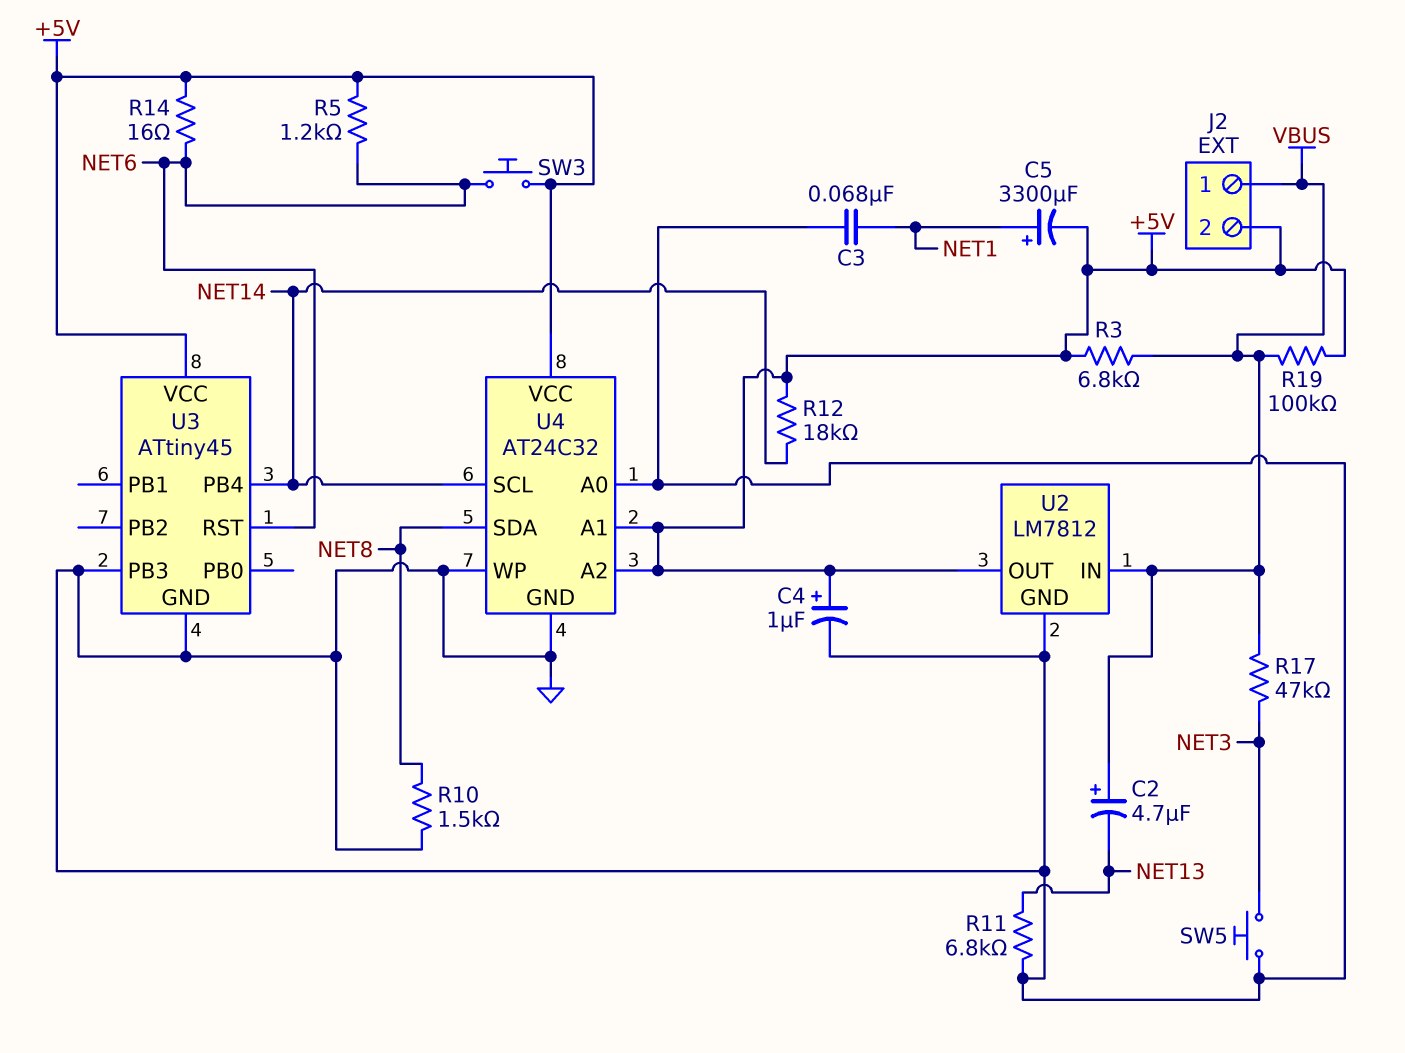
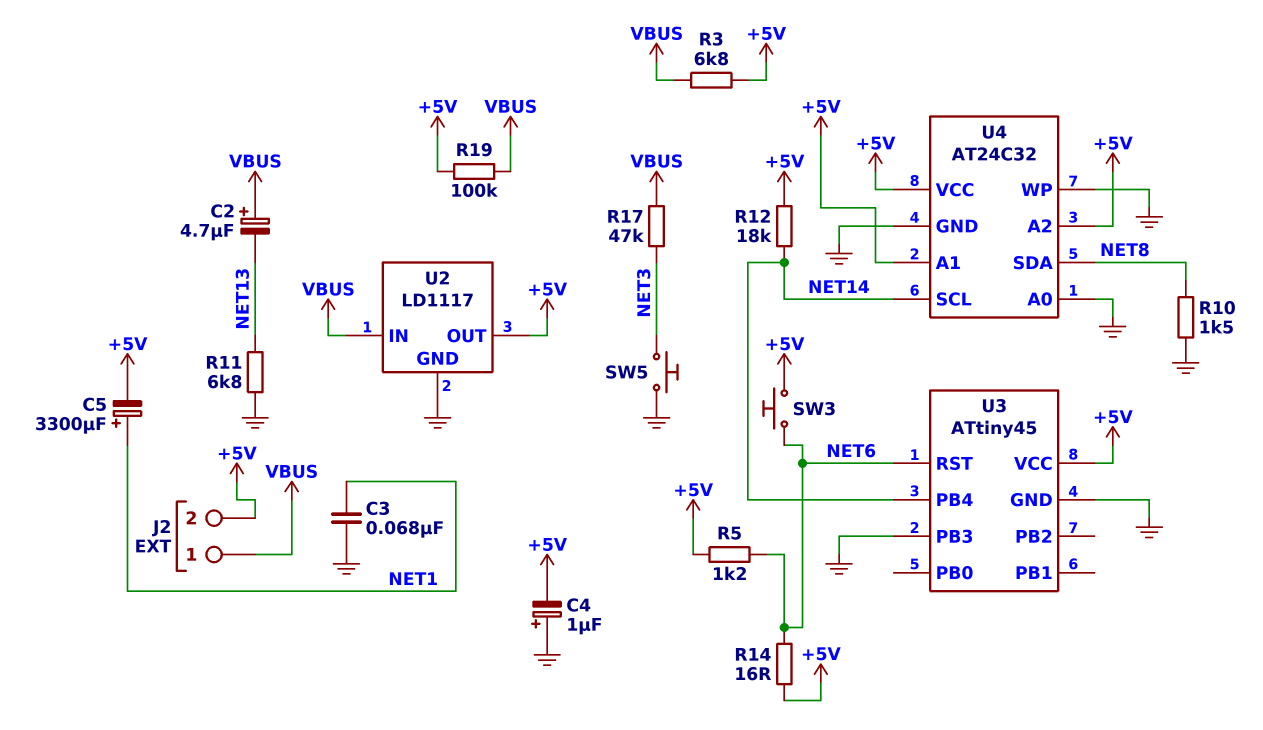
C4: 1uF (plus +5V, minus GND) -> 1uF (plus GND, minus +5V)
U2: LM7812 -> LD1117

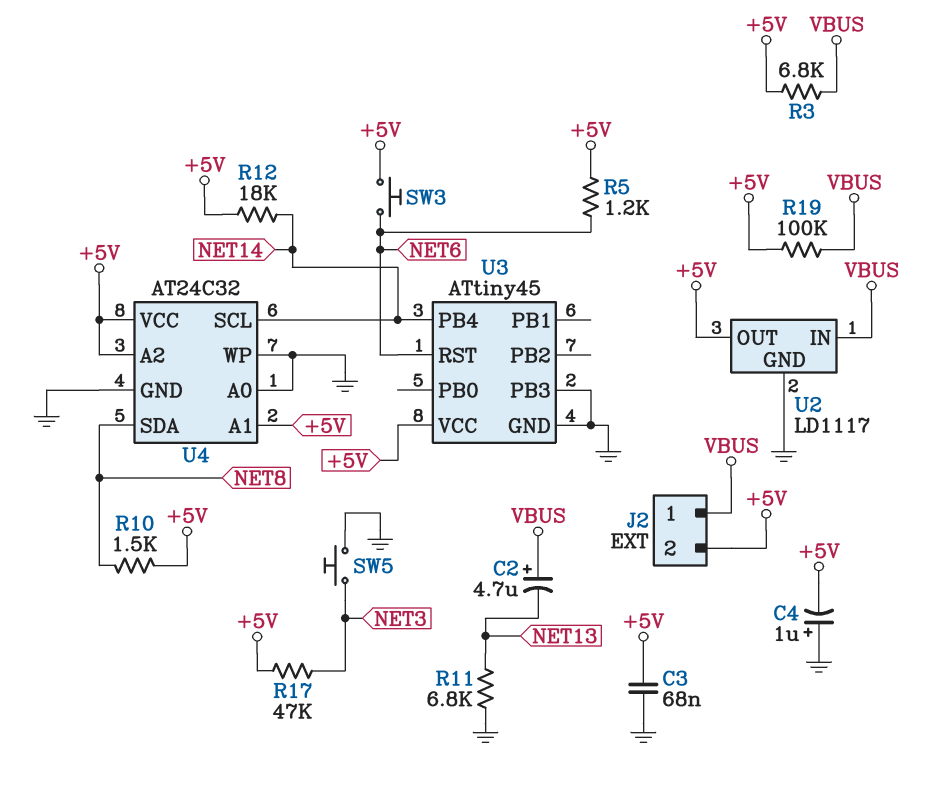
C3: 68nF (GND, NET1) -> 68nF (+5V, GND)
C5: 3300uF (plus NET1, minus +5V) -> none
R10: 1.5k (GND, NET8) -> 1.5k (+5V, NET8)
R14: 16 (+5V, NET6) -> none
R17: 47k (NET3, VBUS) -> 47k (+5V, NET3)

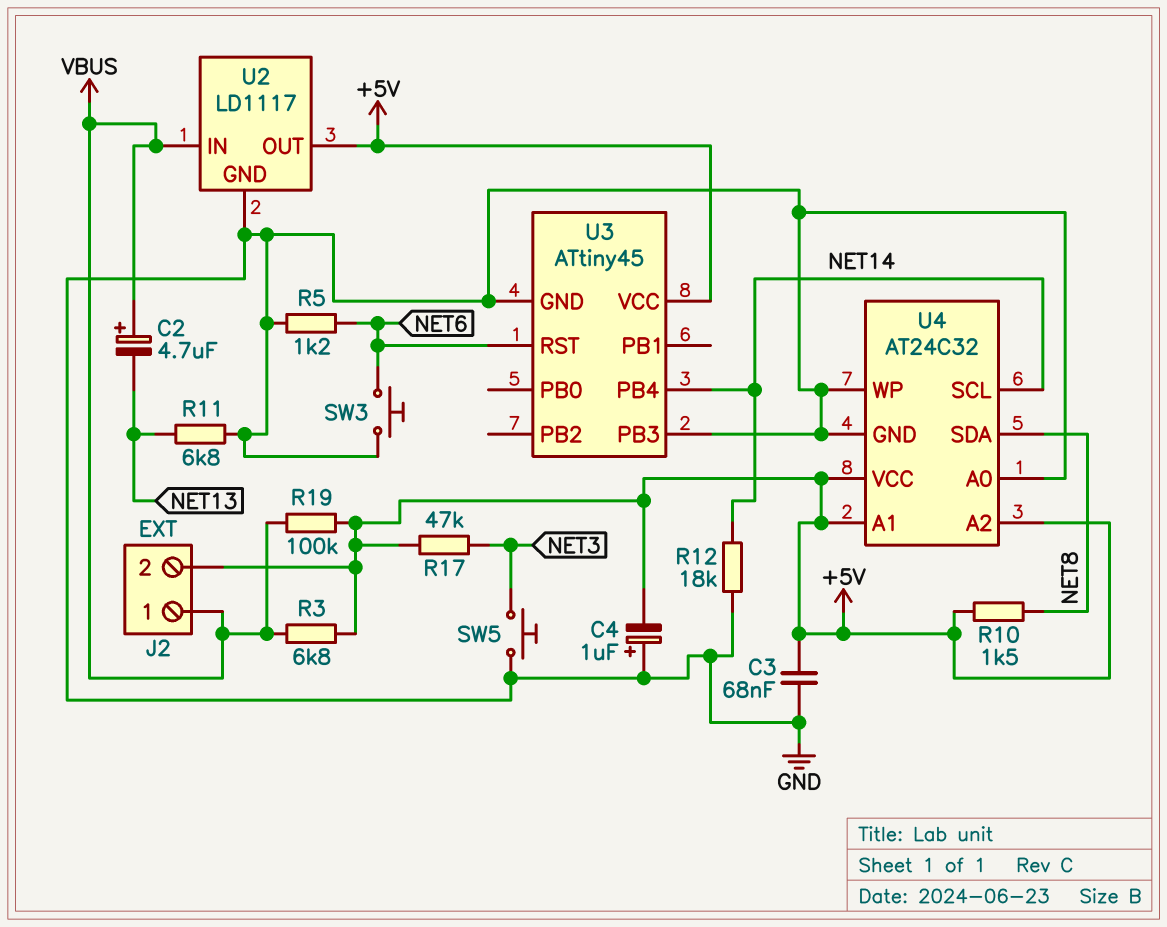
R5: 1.2k (+5V, NET6) -> 1.2k (GND, NET6)
R12: 18k (+5V, NET14) -> 18k (GND, NET14)
SW3: button (+5V, NET6) -> button (GND, NET6)

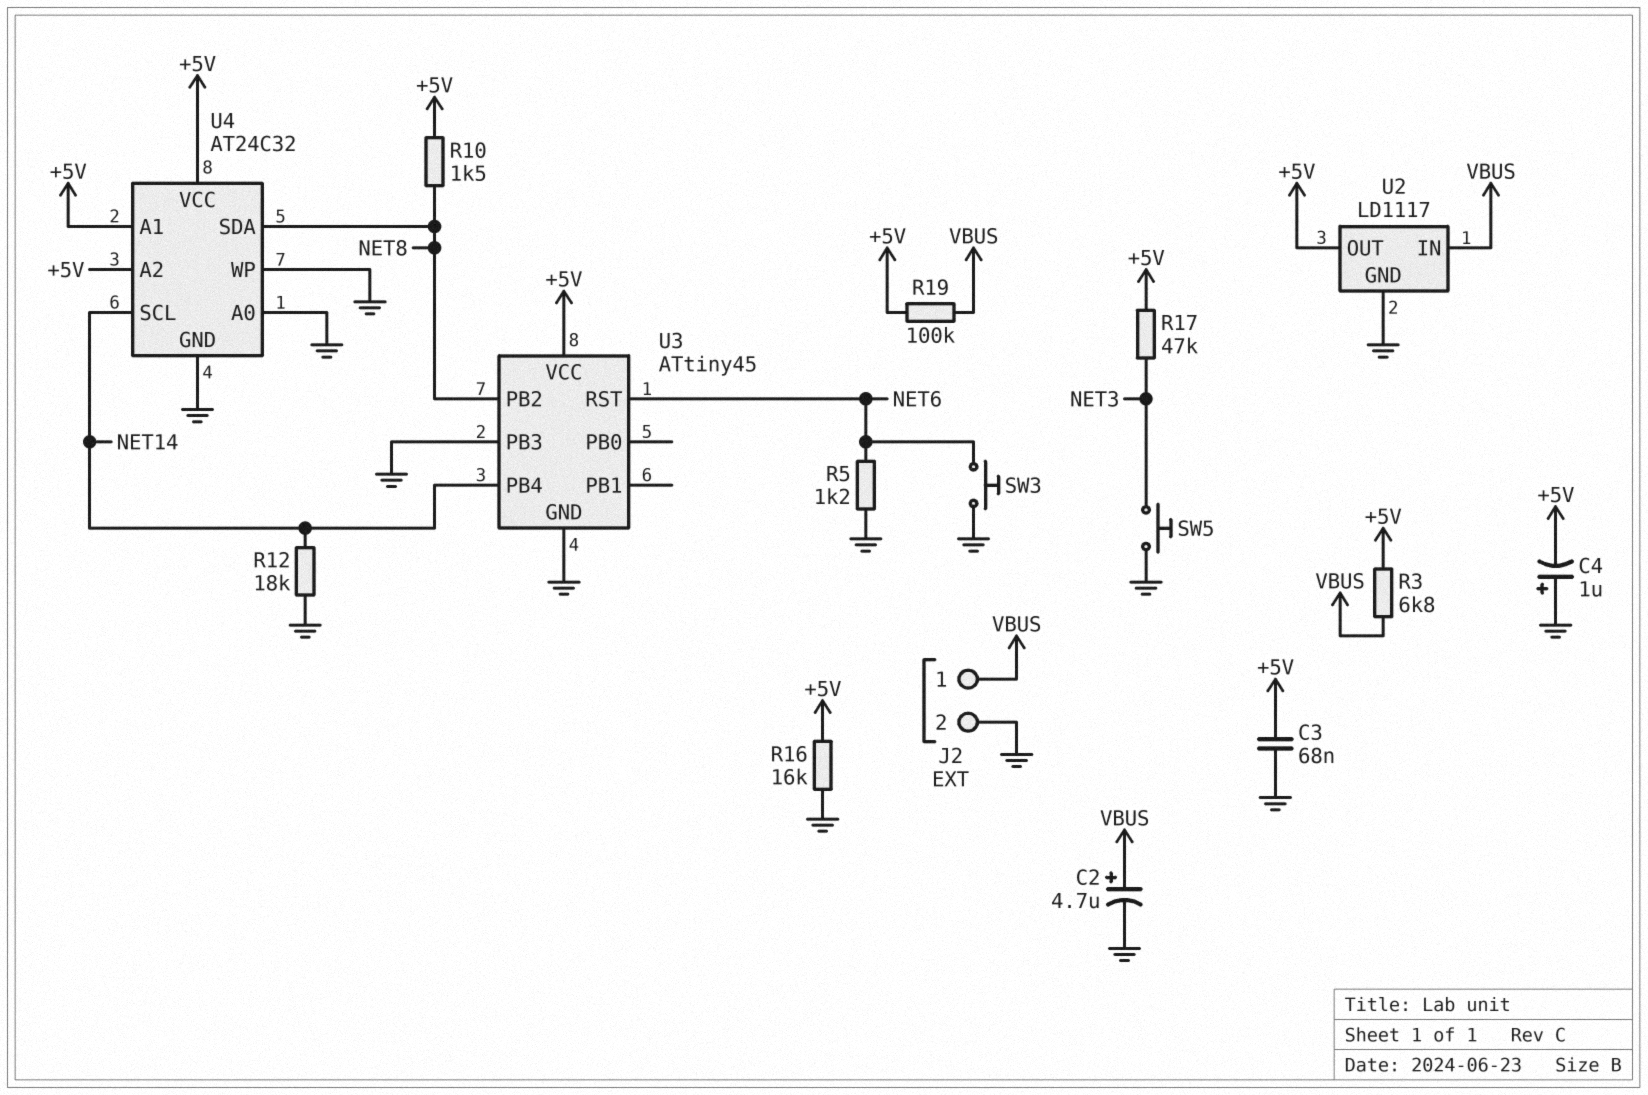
C2: 4.7uF (plus VBUS, minus NET13) -> 4.7uF (plus VBUS, minus GND)
J2 pin 2: +5V -> GND
R11: 6.8k (GND, NET13) -> none
R16: none -> 16k (+5V, GND)
U3 pin PB2: none -> NET8

